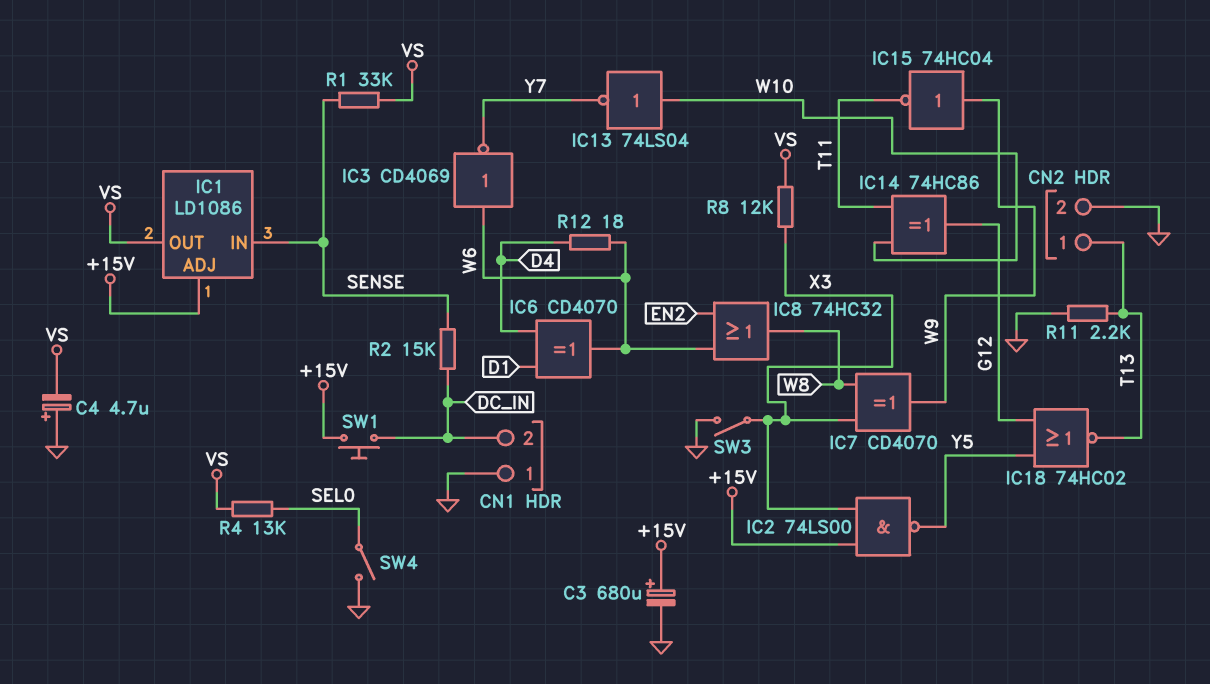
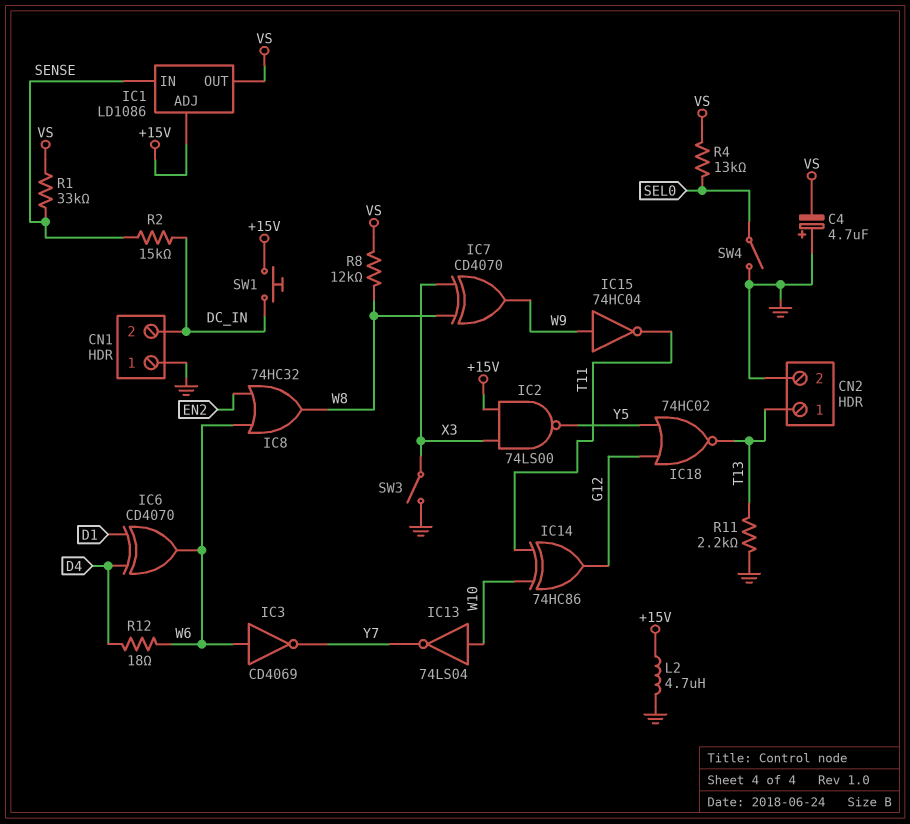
C3: 680uF (plus +15V, minus GND) -> none
L2: none -> 4.7uH (+15V, GND)
R8: 12k (VS, X3) -> 12k (VS, W8)

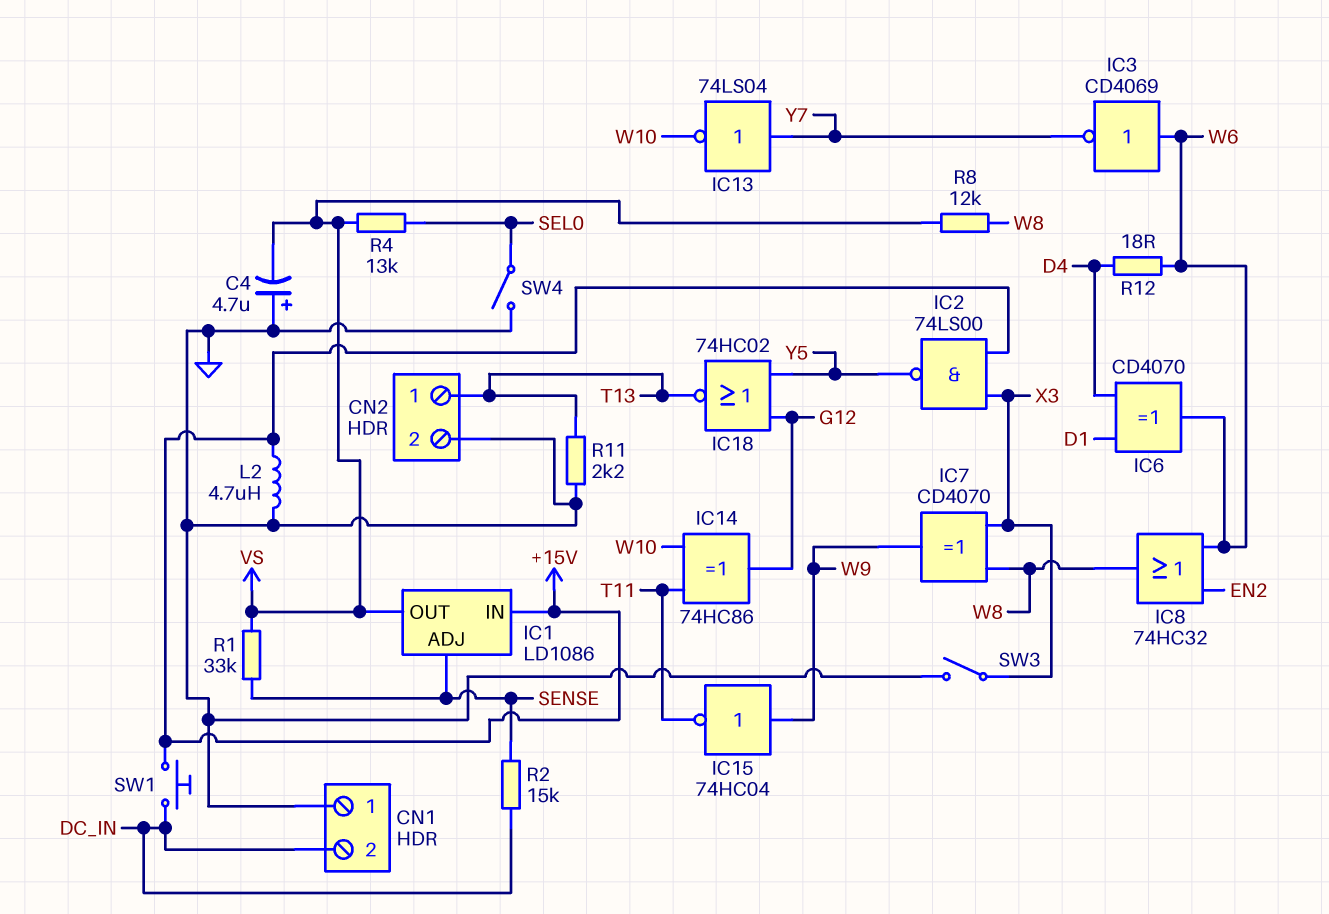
IC1 pin ADJ: +15V -> SENSE
IC1 pin IN: SENSE -> +15V
IC13: NOT 74LS04 (in W10, out Y7) -> NOT 74LS04 (in Y7, out W10)

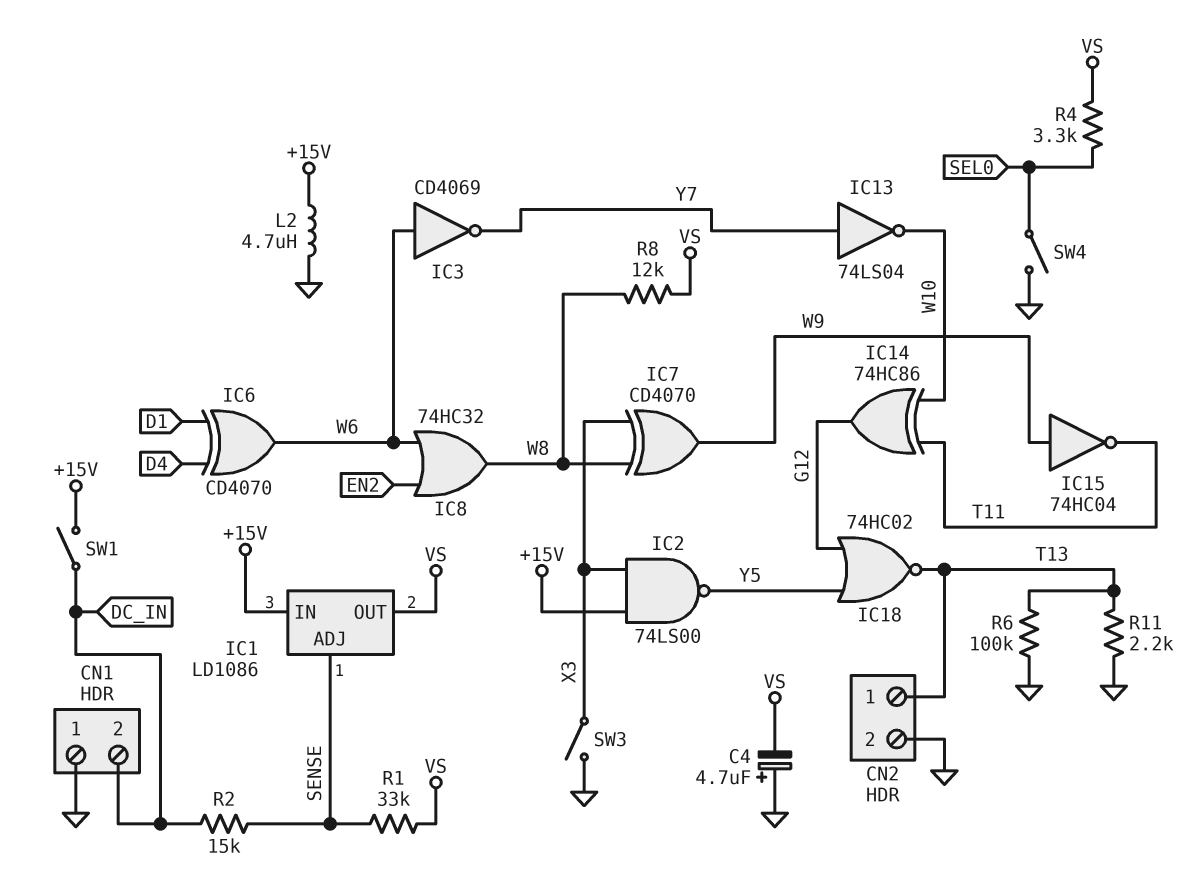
R4: 13k (SEL0, VS) -> 3.3k (SEL0, VS)
R6: none -> 100k (GND, T13)
R12: 18 (D4, W6) -> none
SW1: button (+15V, DC_IN) -> switch (+15V, DC_IN)

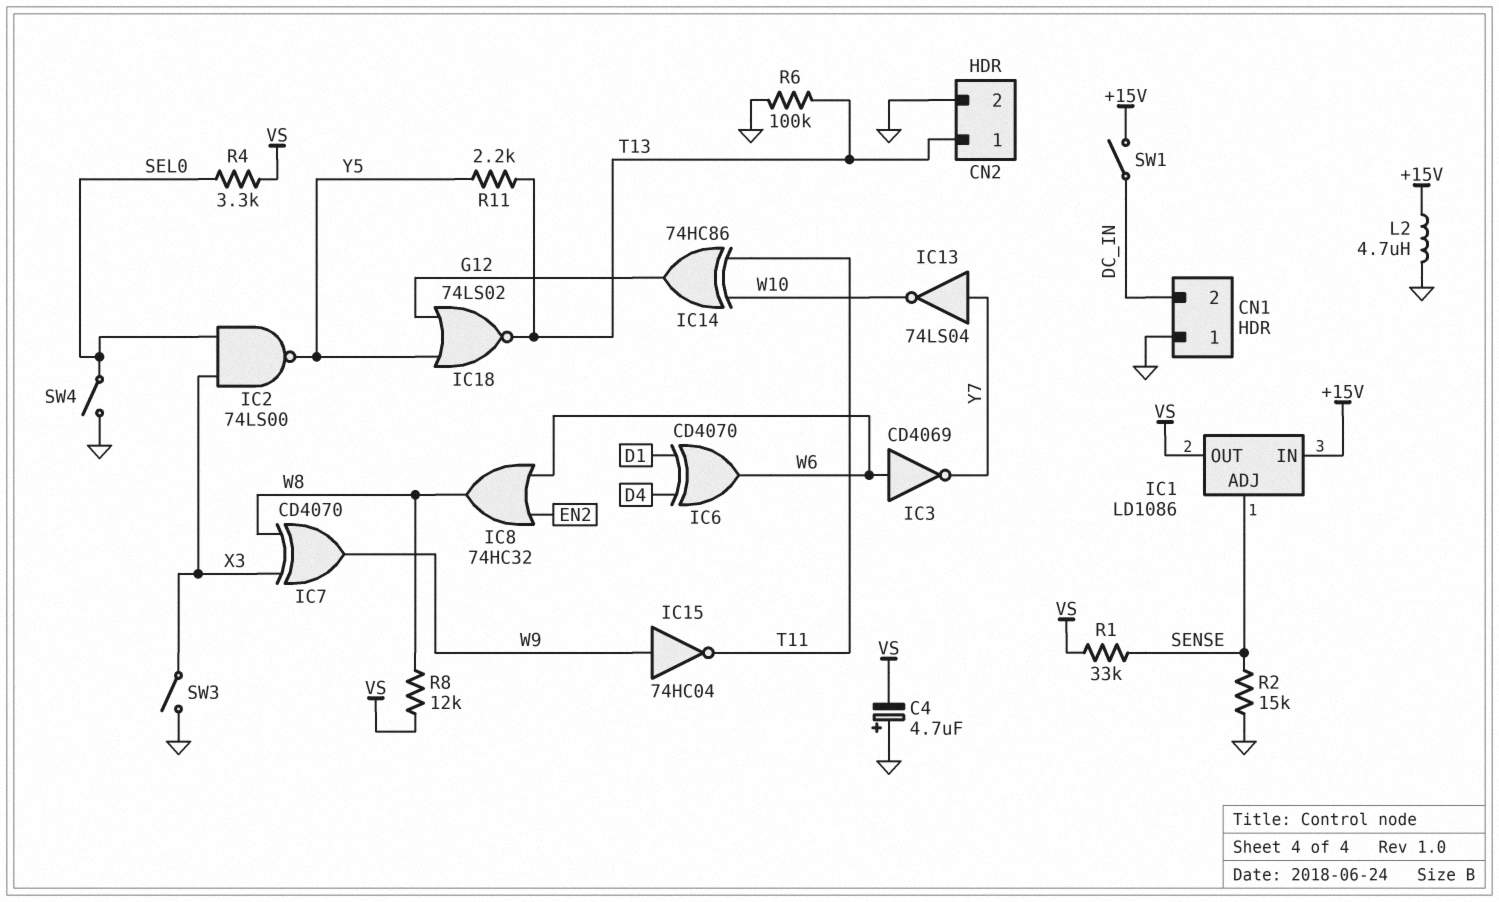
IC2: NAND 74LS00 (in +15V, in X3, out Y5) -> NAND 74LS00 (in SEL0, in X3, out Y5)
IC18: NOR 74HC02 (in G12, in Y5, out T13) -> NOR 74LS02 (in G12, in Y5, out T13)
R2: 15k (DC_IN, SENSE) -> 15k (GND, SENSE)
R11: 2.2k (GND, T13) -> 2.2k (T13, Y5)

